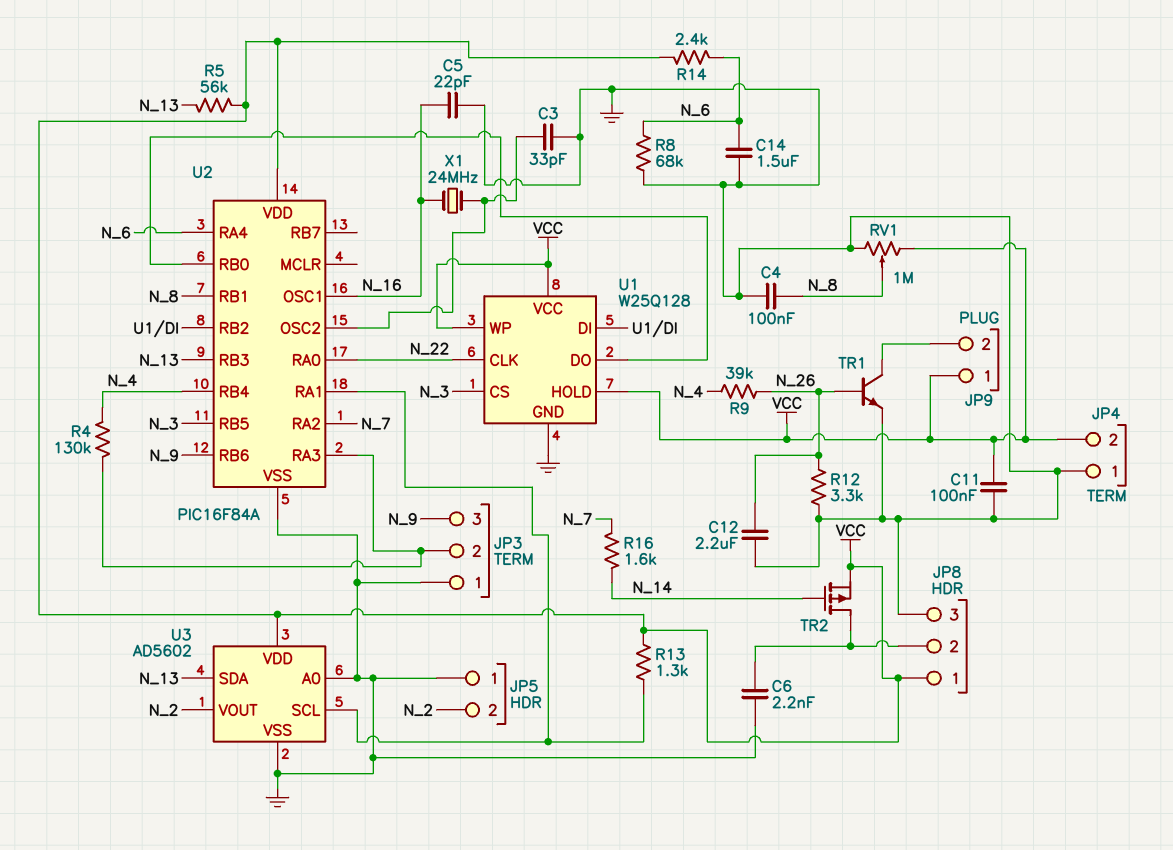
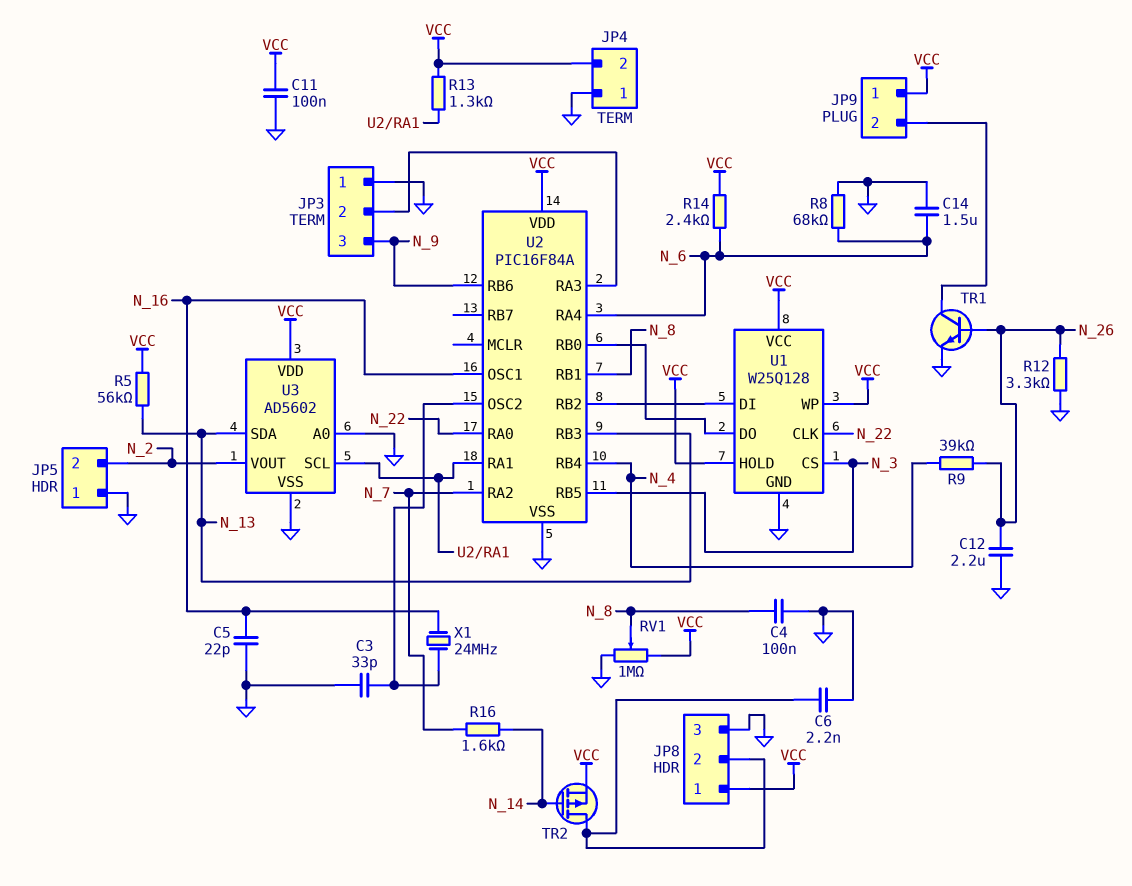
R4: 130k (JP3/2, N_4) -> none

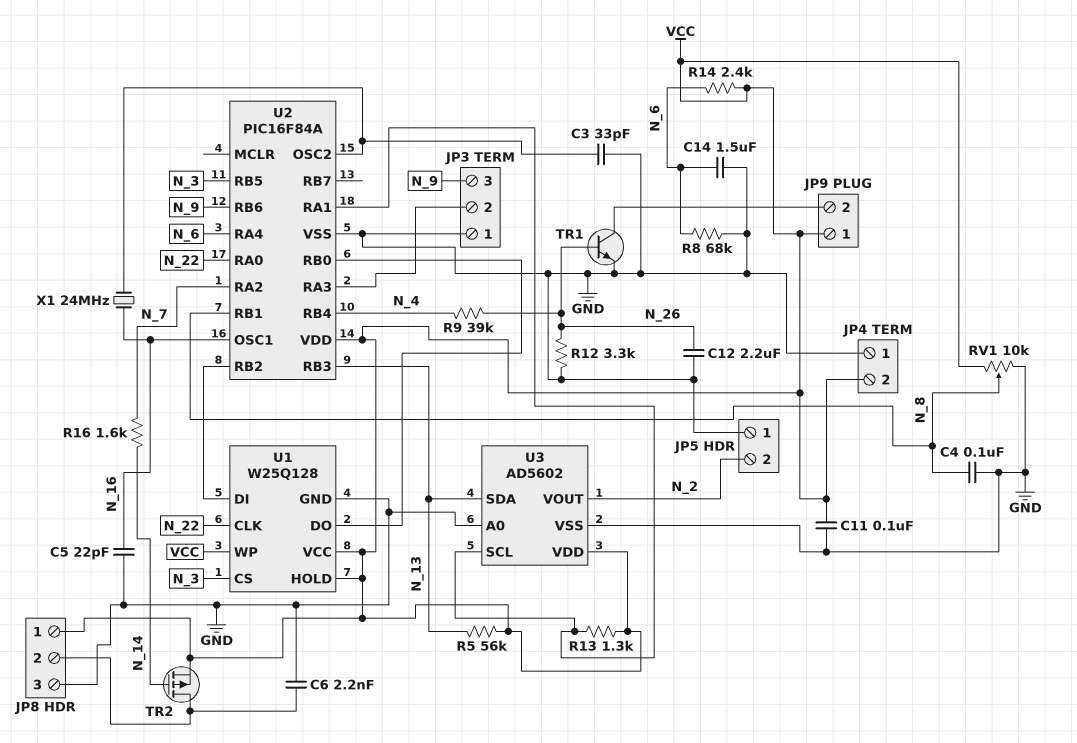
RV1: 1M (GND, VCC, wiper N_8) -> 10k (GND, VCC, wiper N_8)

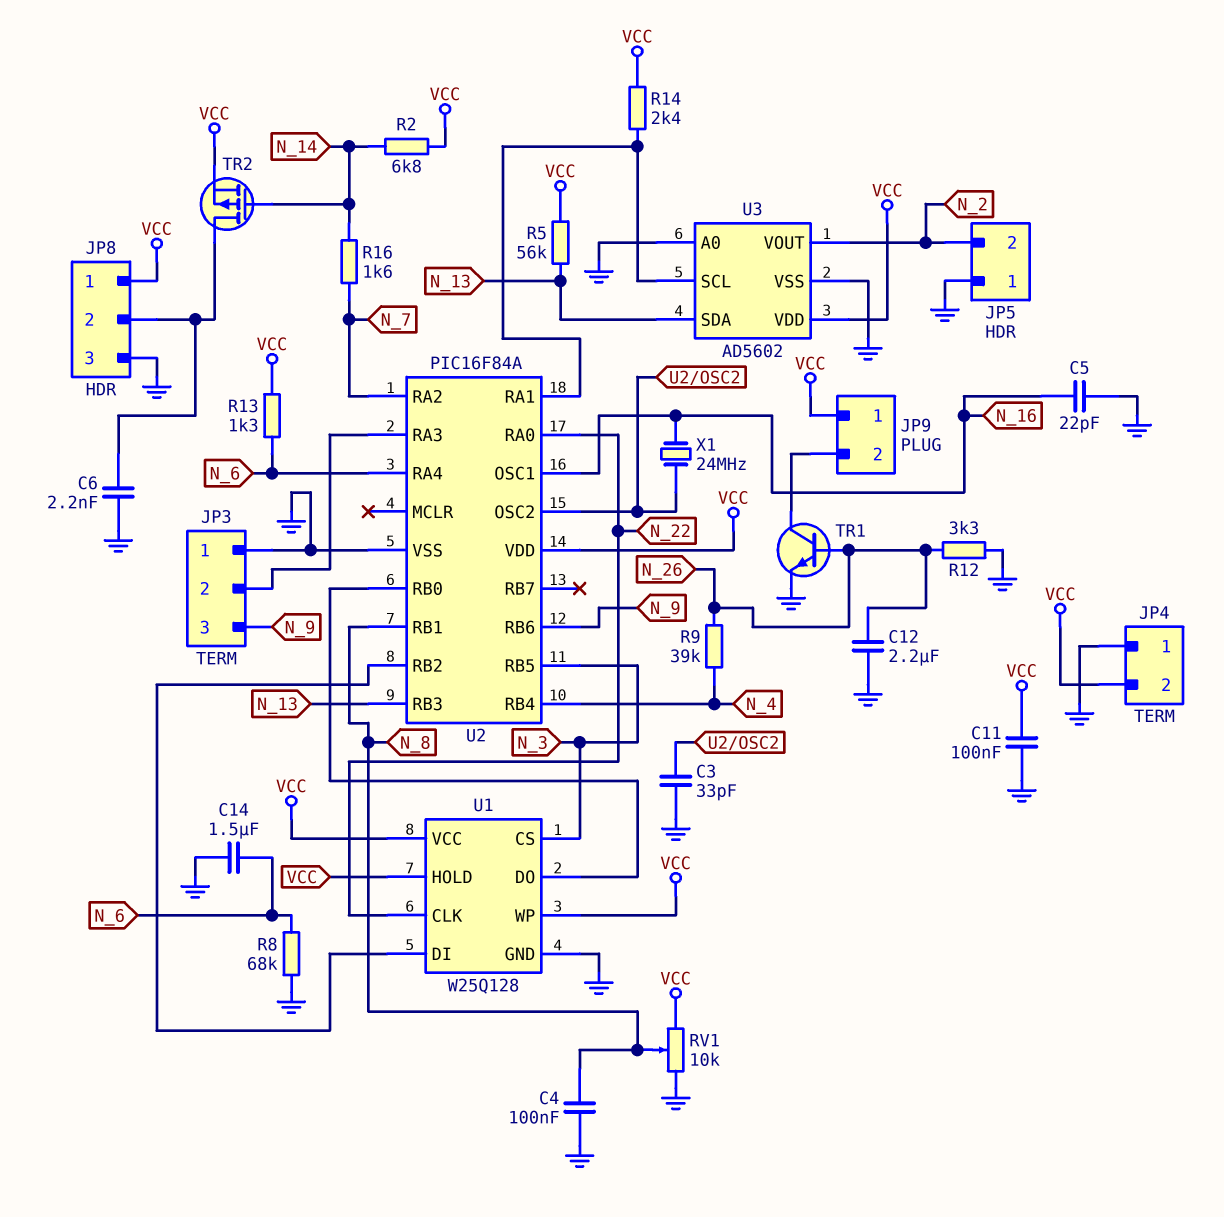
R2: none -> 6.8k (N_14, VCC)
R13: 1.3k (U2/RA1, VCC) -> 1.3k (N_6, VCC)
R14: 2.4k (N_6, VCC) -> 2.4k (U2/RA1, VCC)

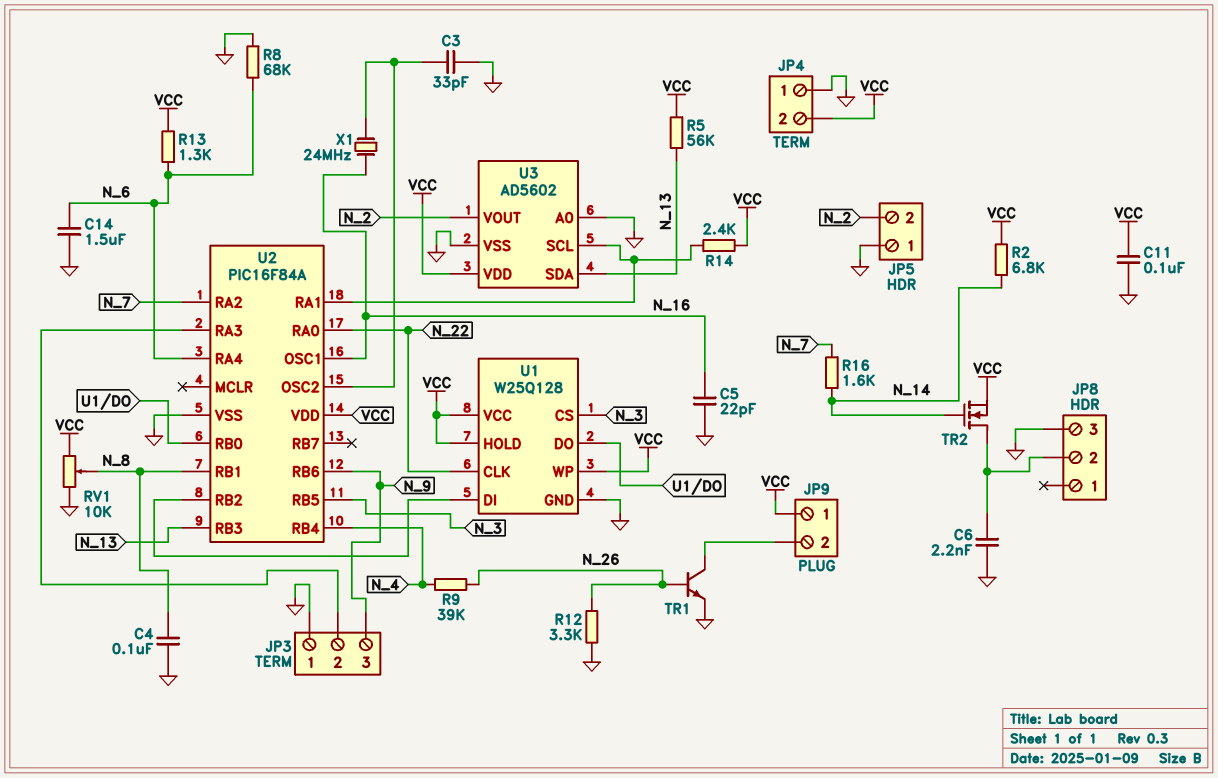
C12: 2.2uF (GND, N_26) -> none
JP8 pin 1: VCC -> none
TR2: PMOS (G N_14, D JP8/2, S VCC) -> NMOS (G N_14, D JP8/2, S VCC)

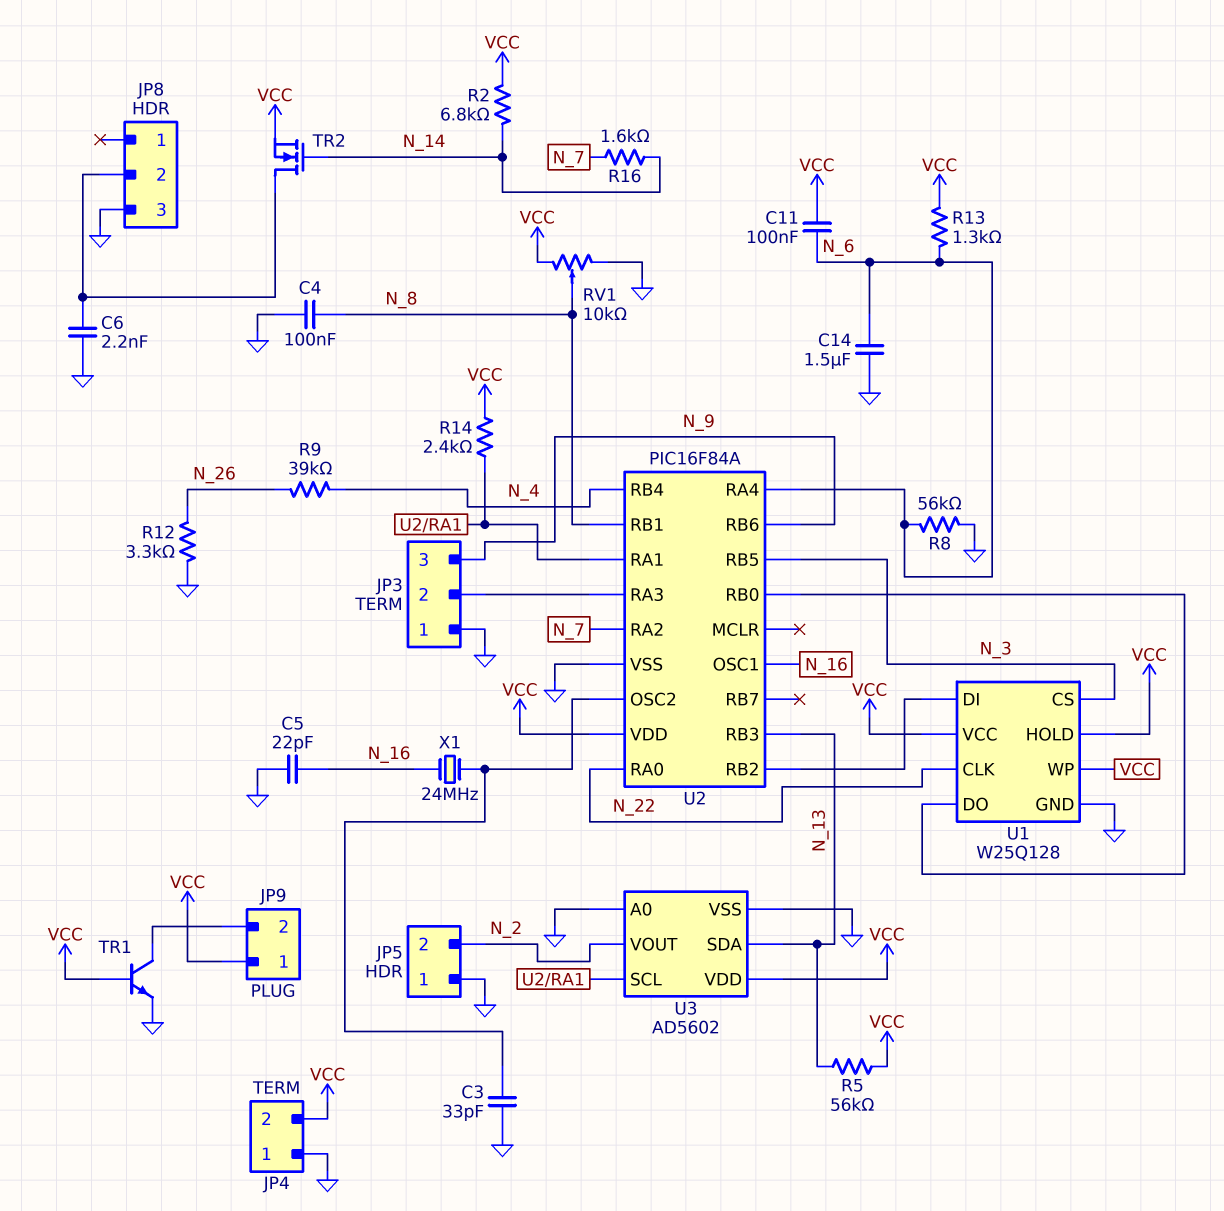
C11: 100nF (GND, VCC) -> 100nF (N_6, VCC)
R8: 68k (GND, N_6) -> 56k (GND, N_6)
TR1: NPN (B N_26, C JP9/2, E GND) -> NPN (B VCC, C JP9/2, E GND)

